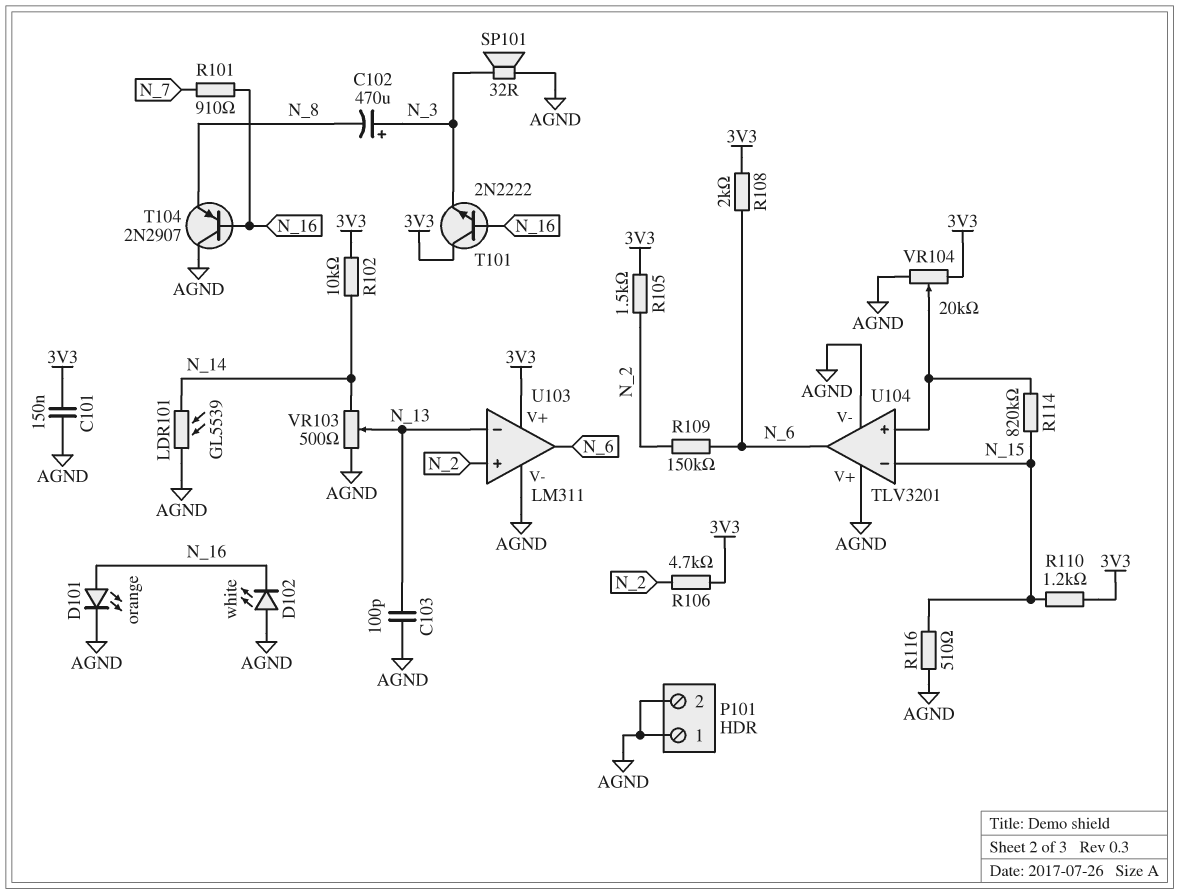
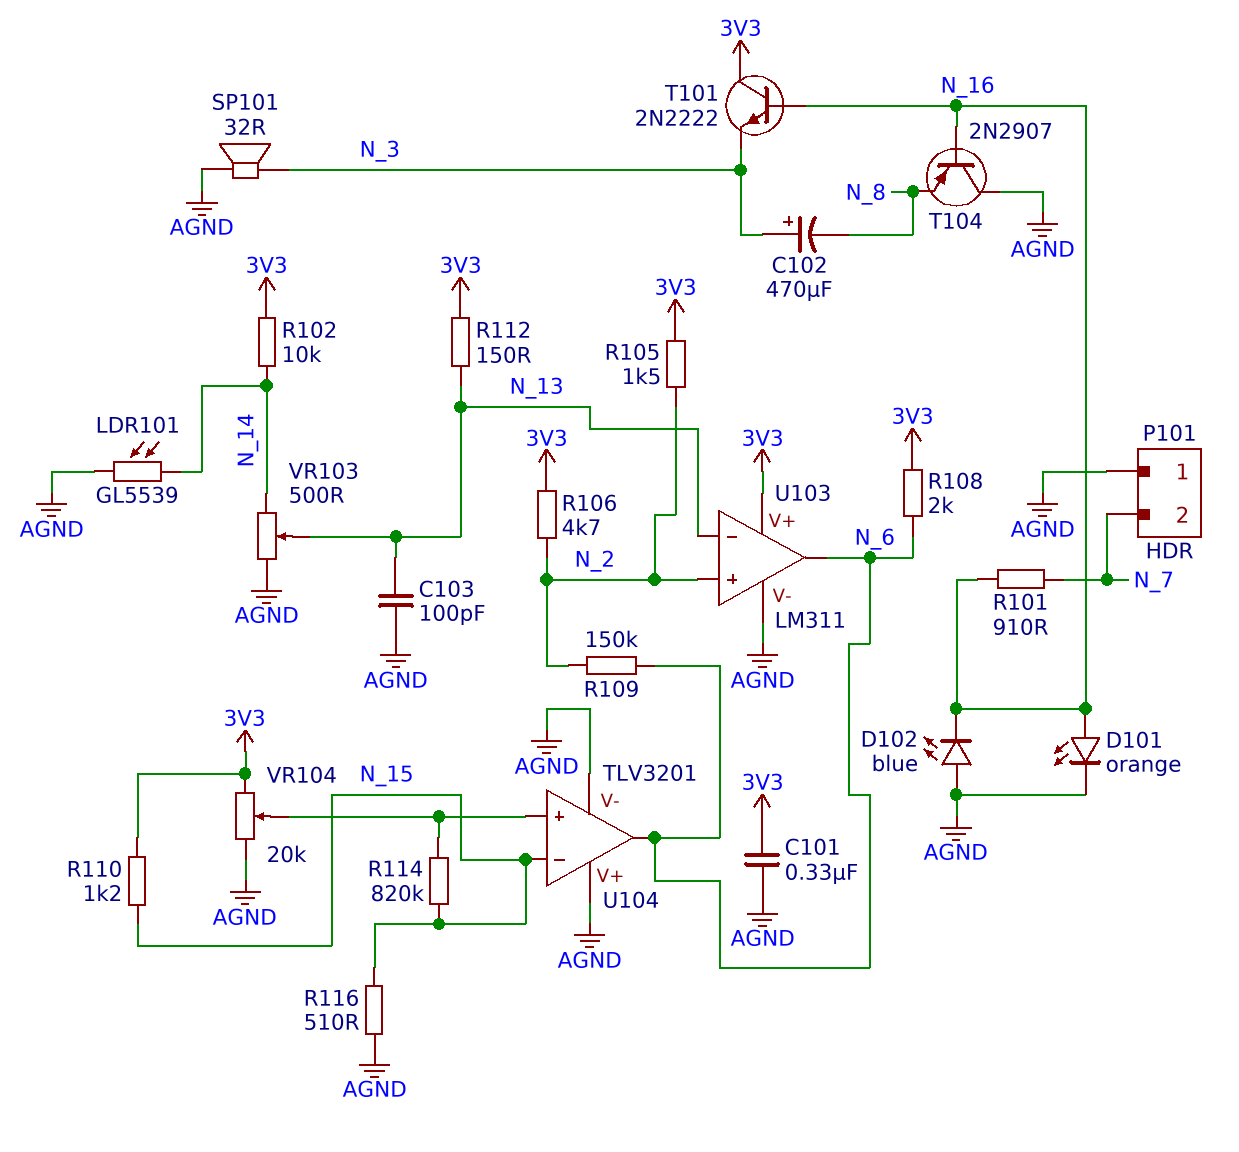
C101: 150nF (3V3, AGND) -> 330nF (3V3, AGND)
D102: LED white (A AGND, K N_16) -> LED blue (A AGND, K N_16)
P101 pin 2: AGND -> N_7
R112: none -> 150 (3V3, N_13)

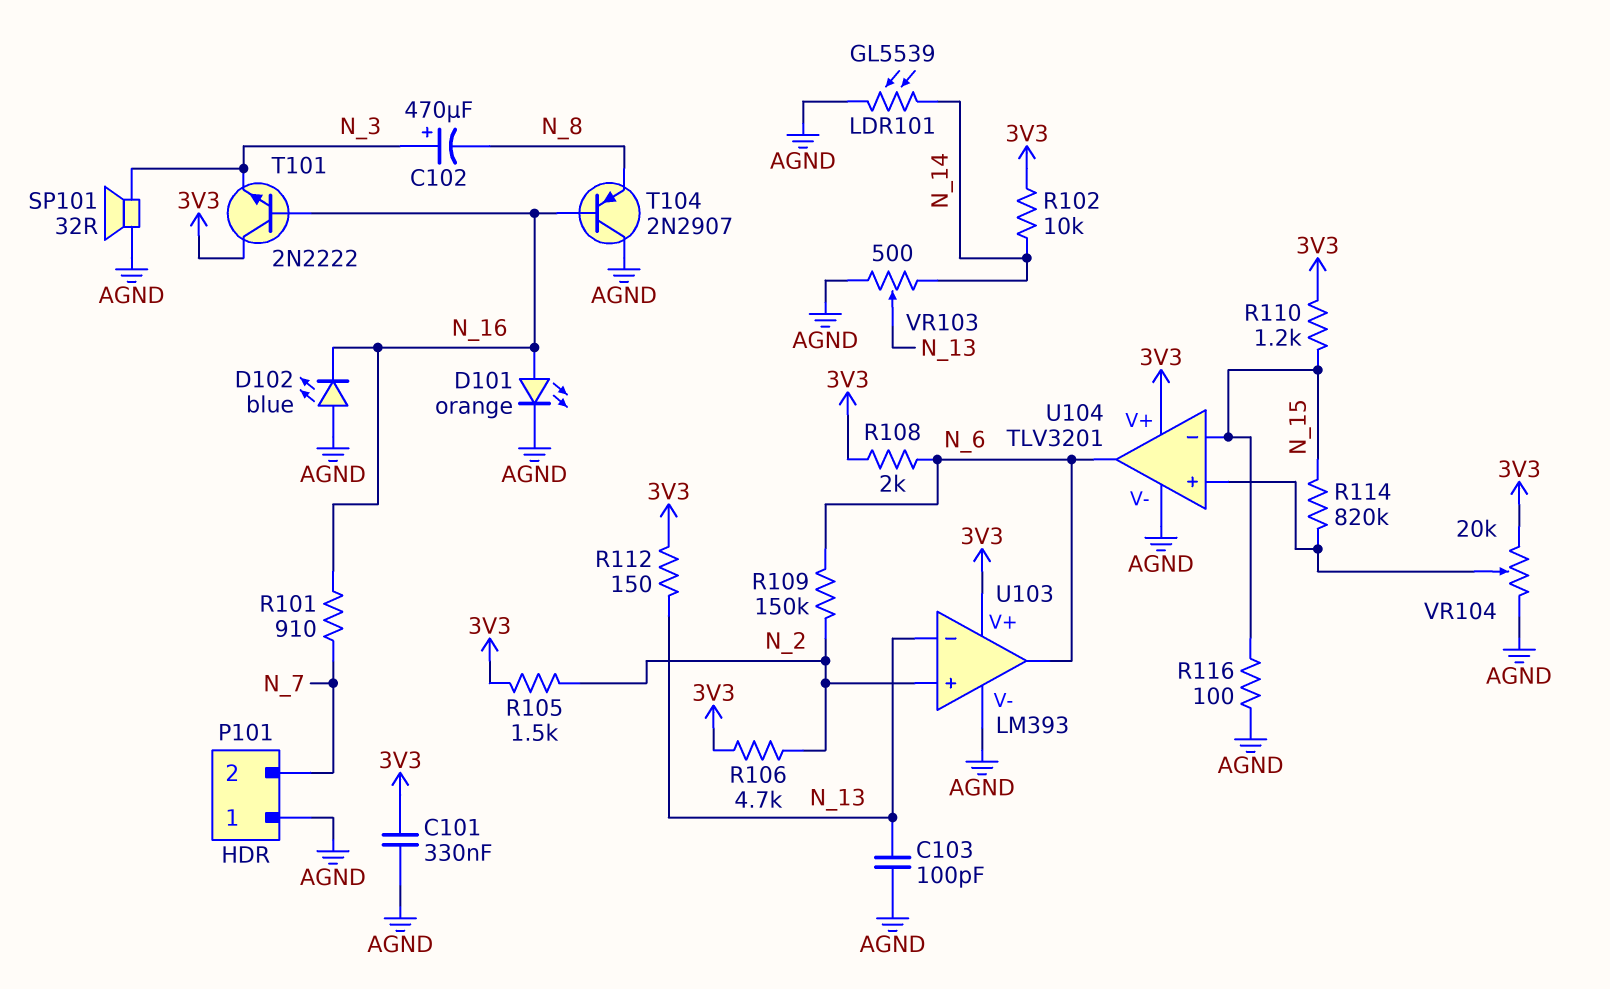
R116: 510 (AGND, N_15) -> 100 (AGND, N_15)
U103: LM311 -> LM393
U104 pin V+: AGND -> 3V3

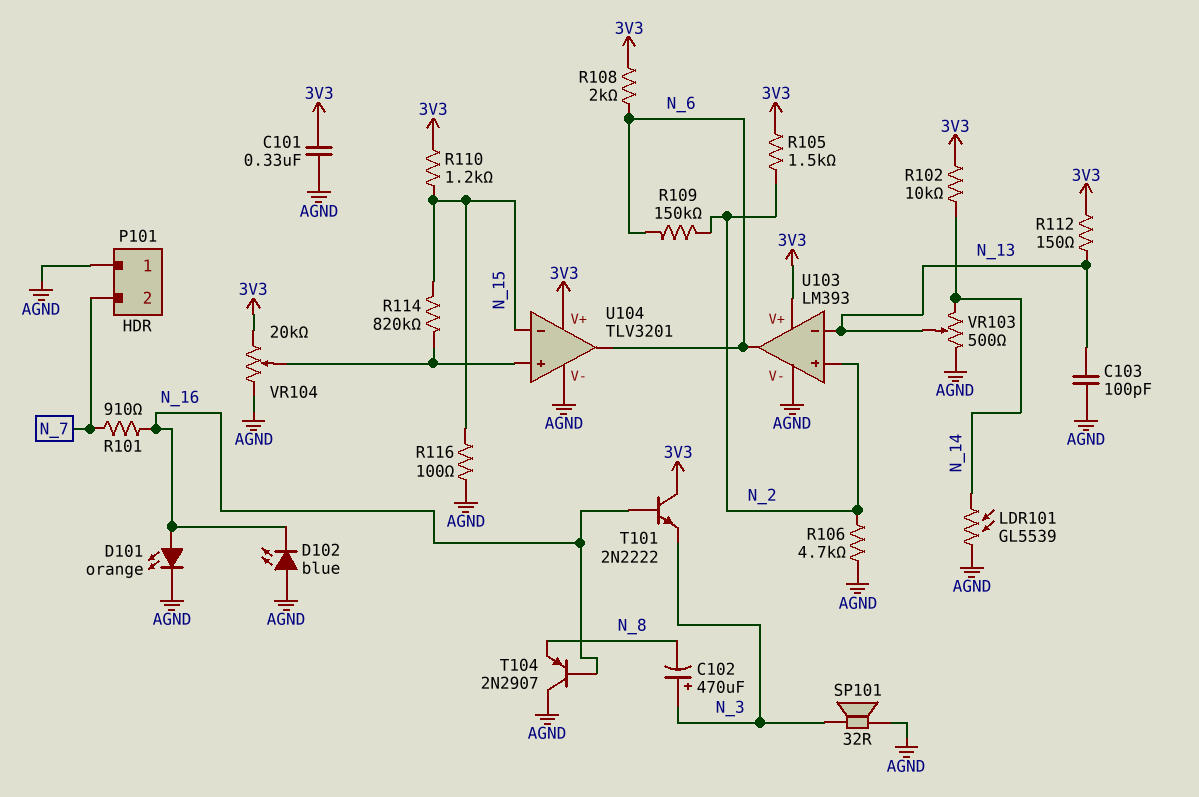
R106: 4.7k (3V3, N_2) -> 4.7k (AGND, N_2)

